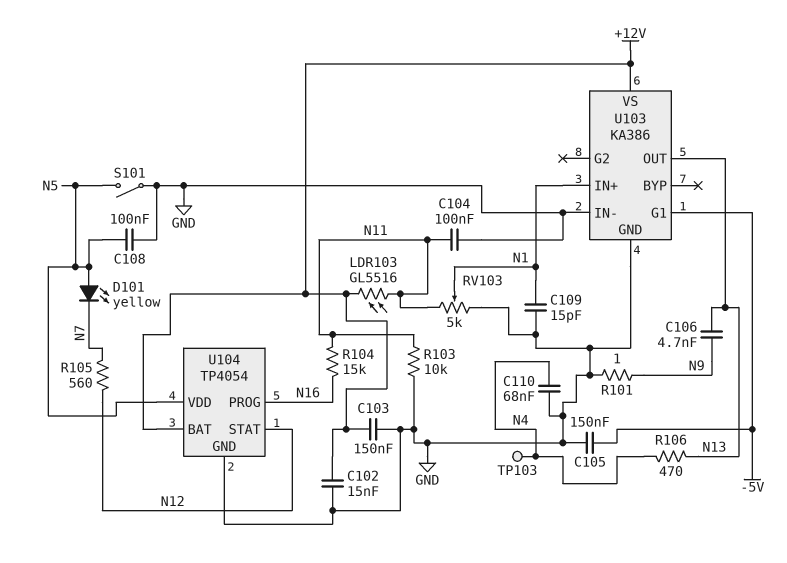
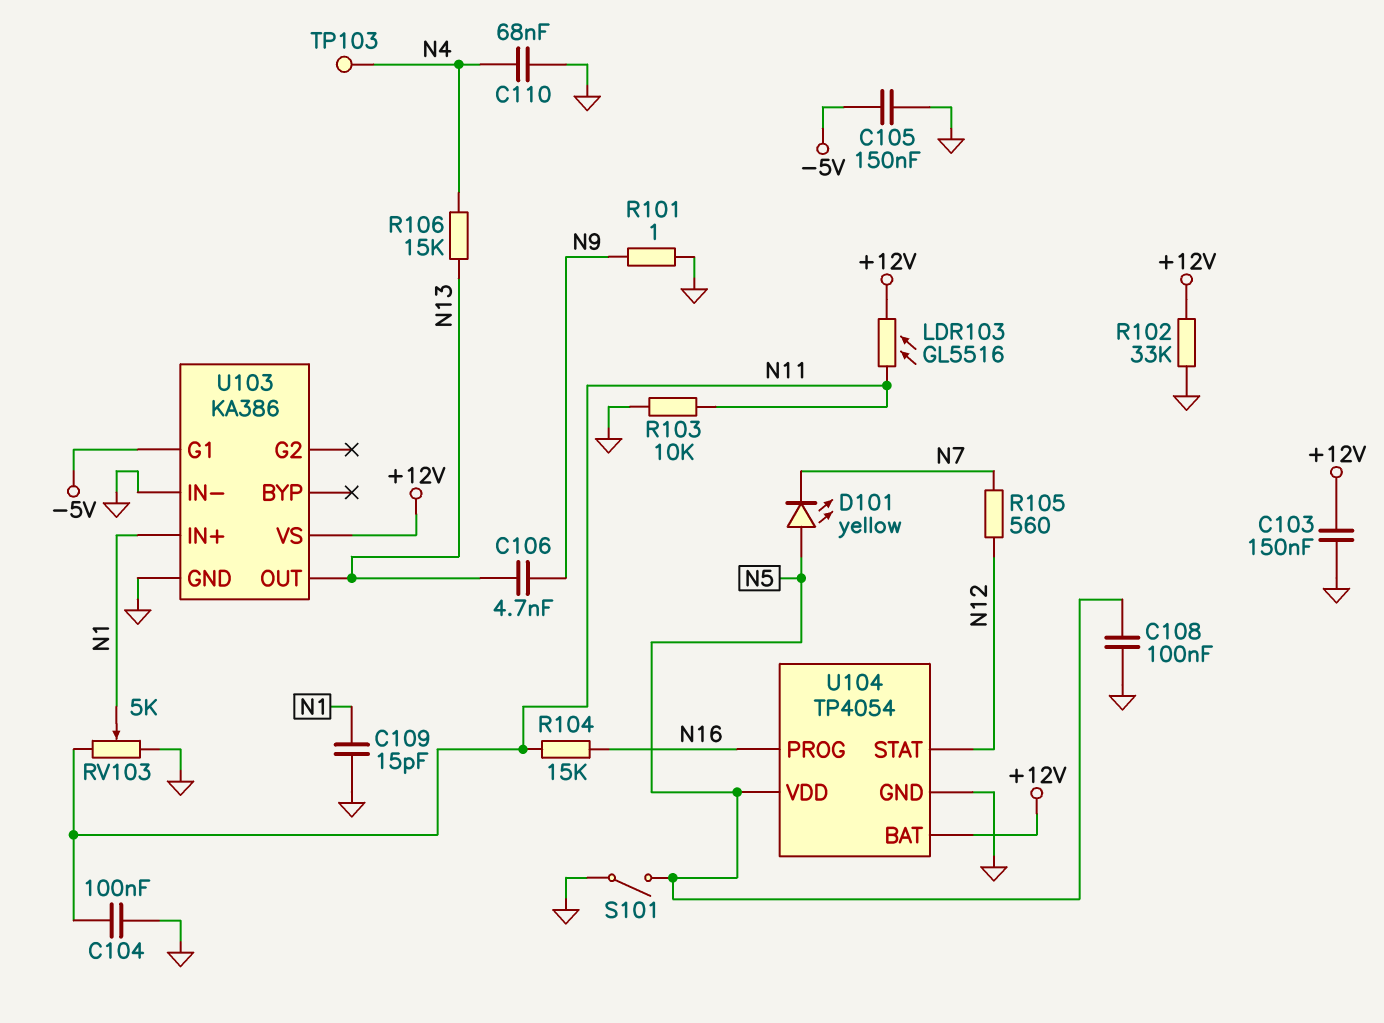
C102: 15nF (+12V, GND) -> none
R102: none -> 33k (+12V, GND)
R106: 470 (N4, N13) -> 15k (N4, N13)

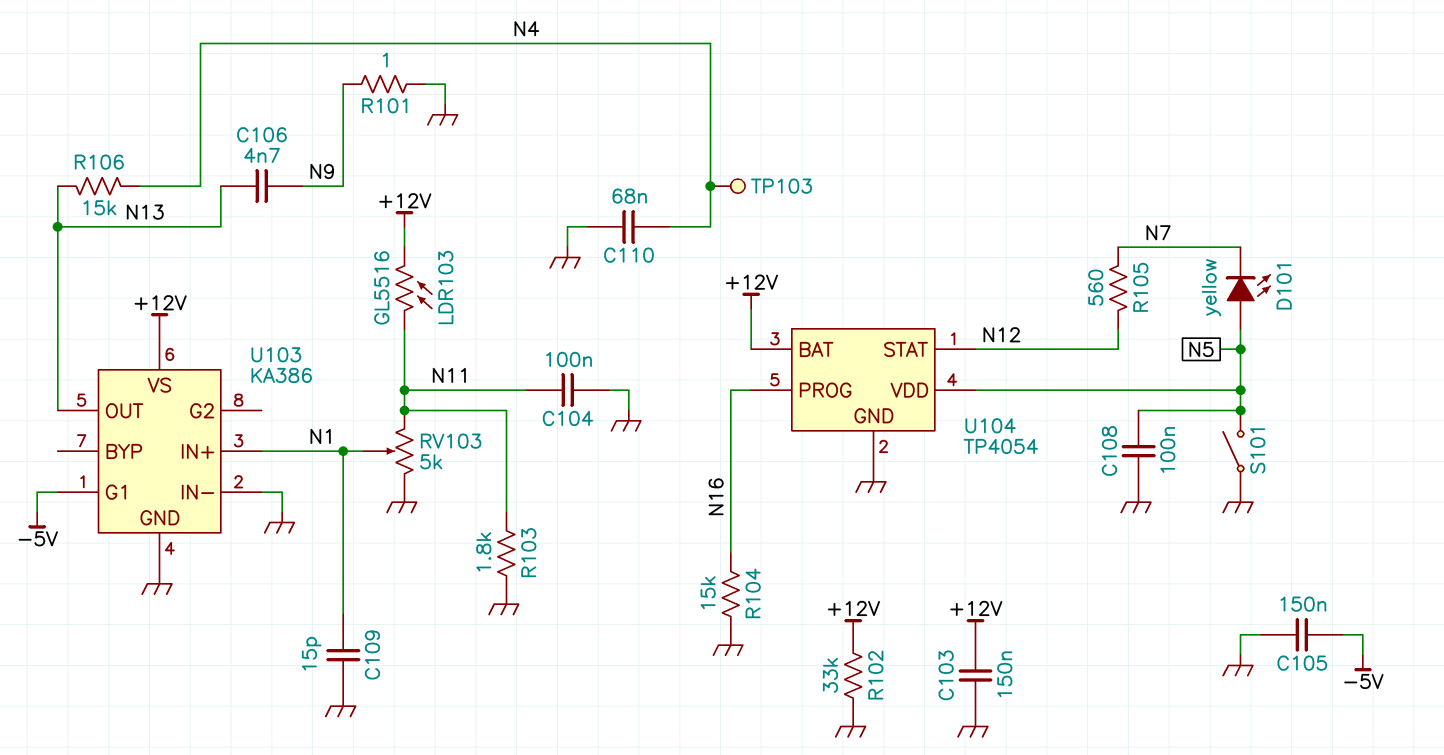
R103: 10k (GND, N11) -> 1.8k (GND, N11)
R104: 15k (N11, N16) -> 15k (GND, N16)

